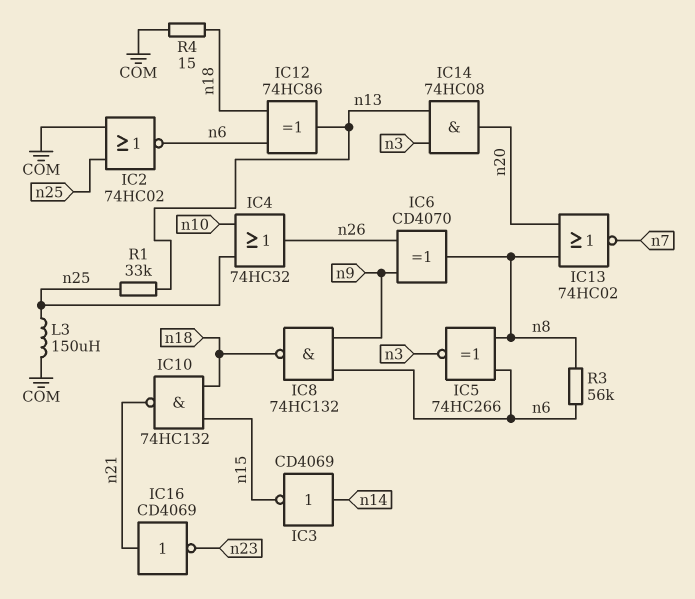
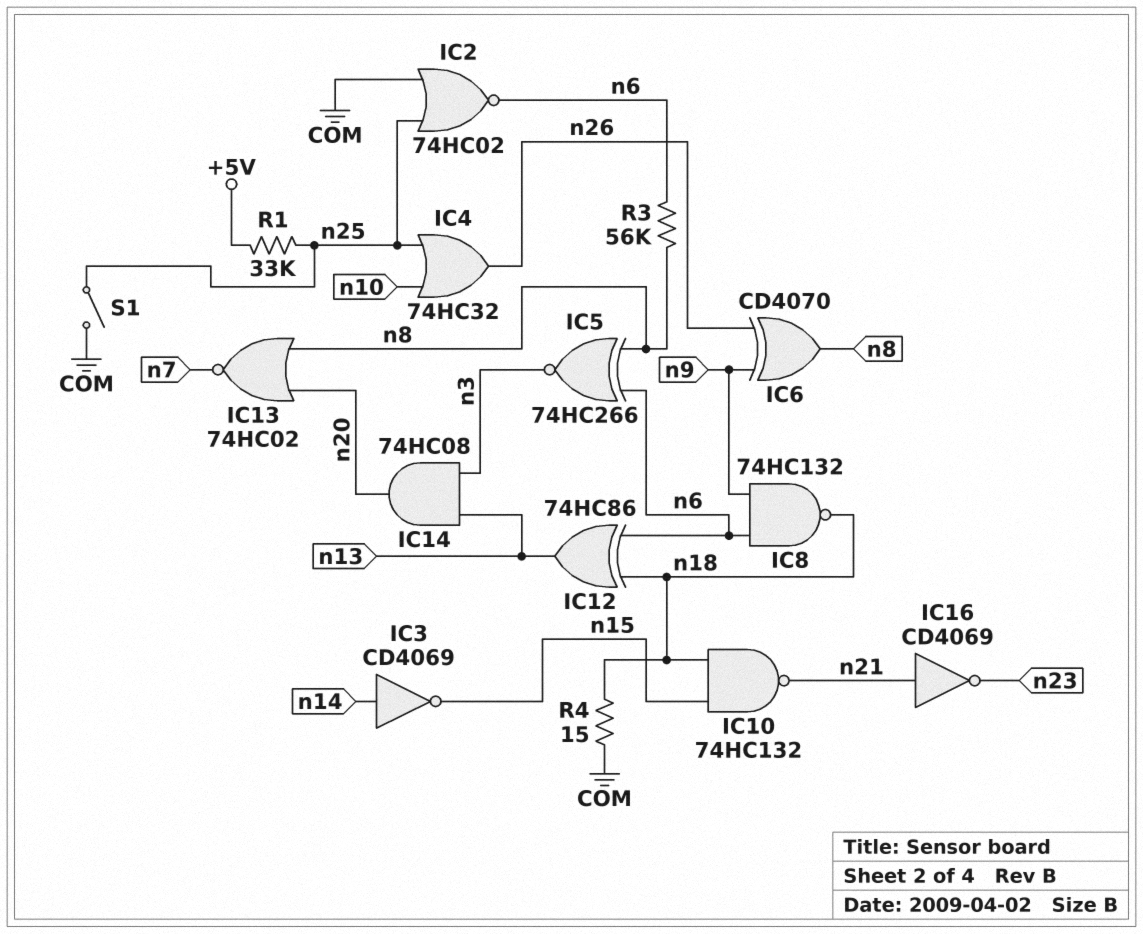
L3: 150uH (COM, n25) -> none
R1: 33k (n13, n25) -> 33k (+5V, n25)
S1: none -> switch (COM, n25)

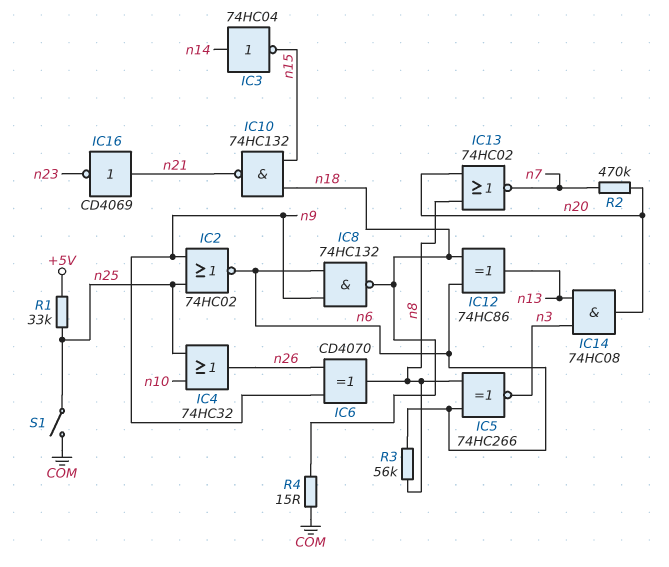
IC2: NOR 74HC02 (in COM, in n25, out n6) -> NOR 74HC02 (in n9, in n25, out n6)
IC3: NOT CD4069 (in n14, out n15) -> NOT 74HC04 (in n14, out n15)
R2: none -> 470k (n7, n20)

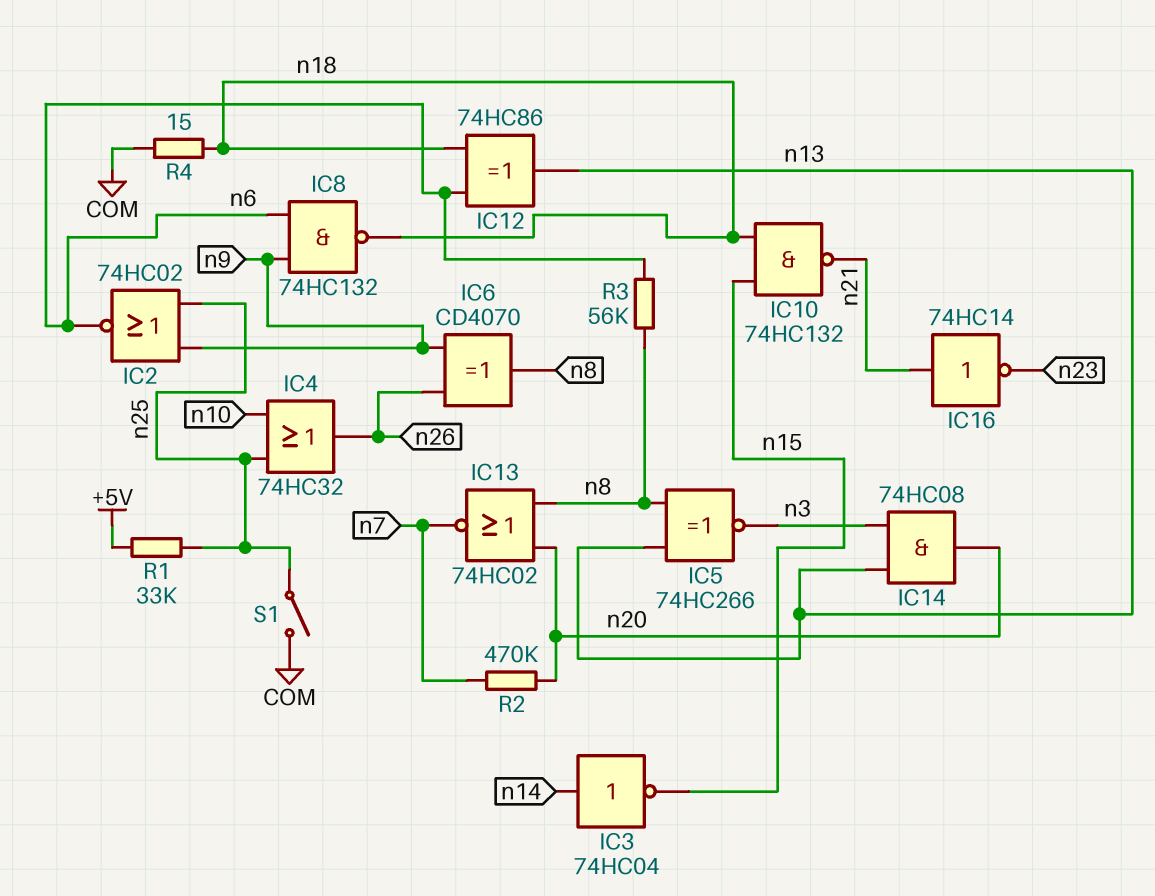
IC5: XNOR 74HC266 (in n6, in n8, out n3) -> XNOR 74HC266 (in n8, in n13, out n3)
IC16: NOT CD4069 (in n21, out n23) -> NOT 74HC14 (in n21, out n23)

